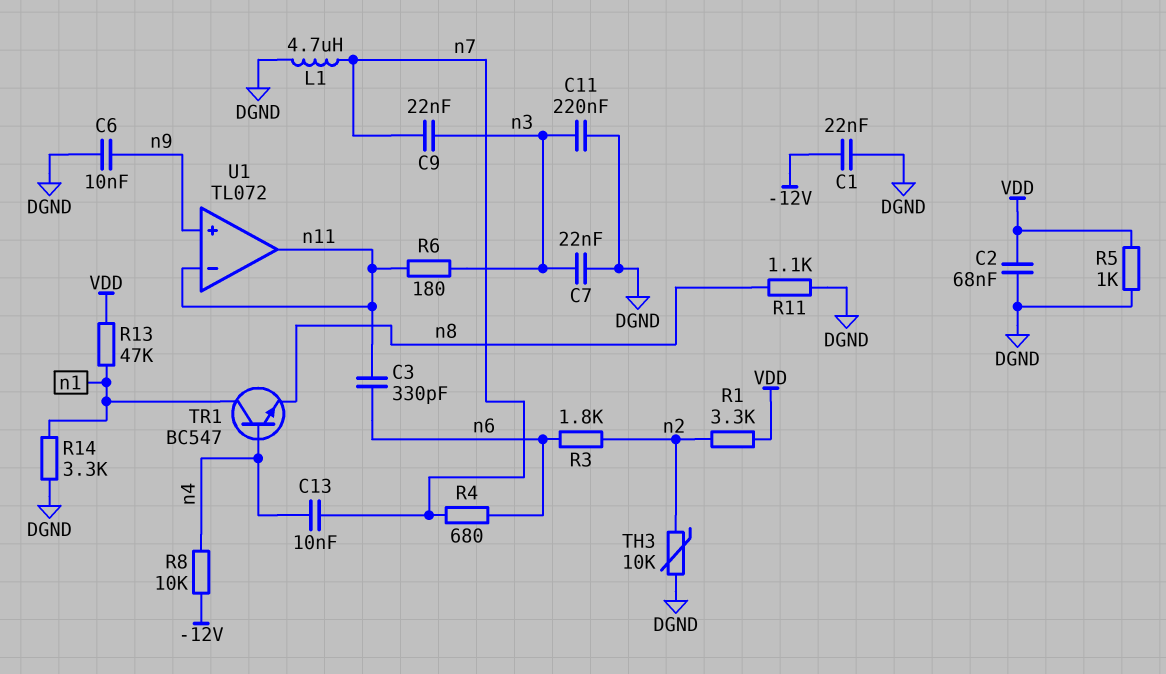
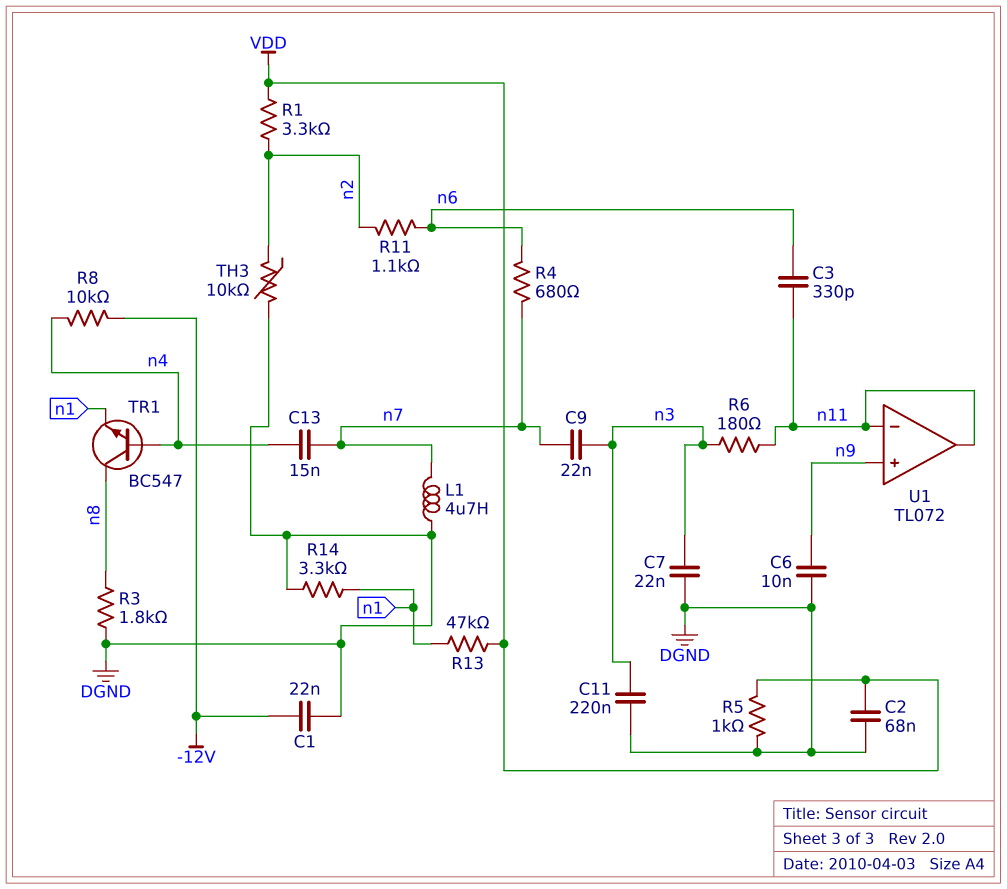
C13: 10nF (n4, n7) -> 15nF (n4, n7)
R3: 1.8k (n2, n6) -> 1.8k (DGND, n8)
R11: 1.1k (DGND, n8) -> 1.1k (n2, n6)
TR1: NPN BC547 (B n4, C n1, E n8) -> NPN BC547 (B n4, C n8, E n1)

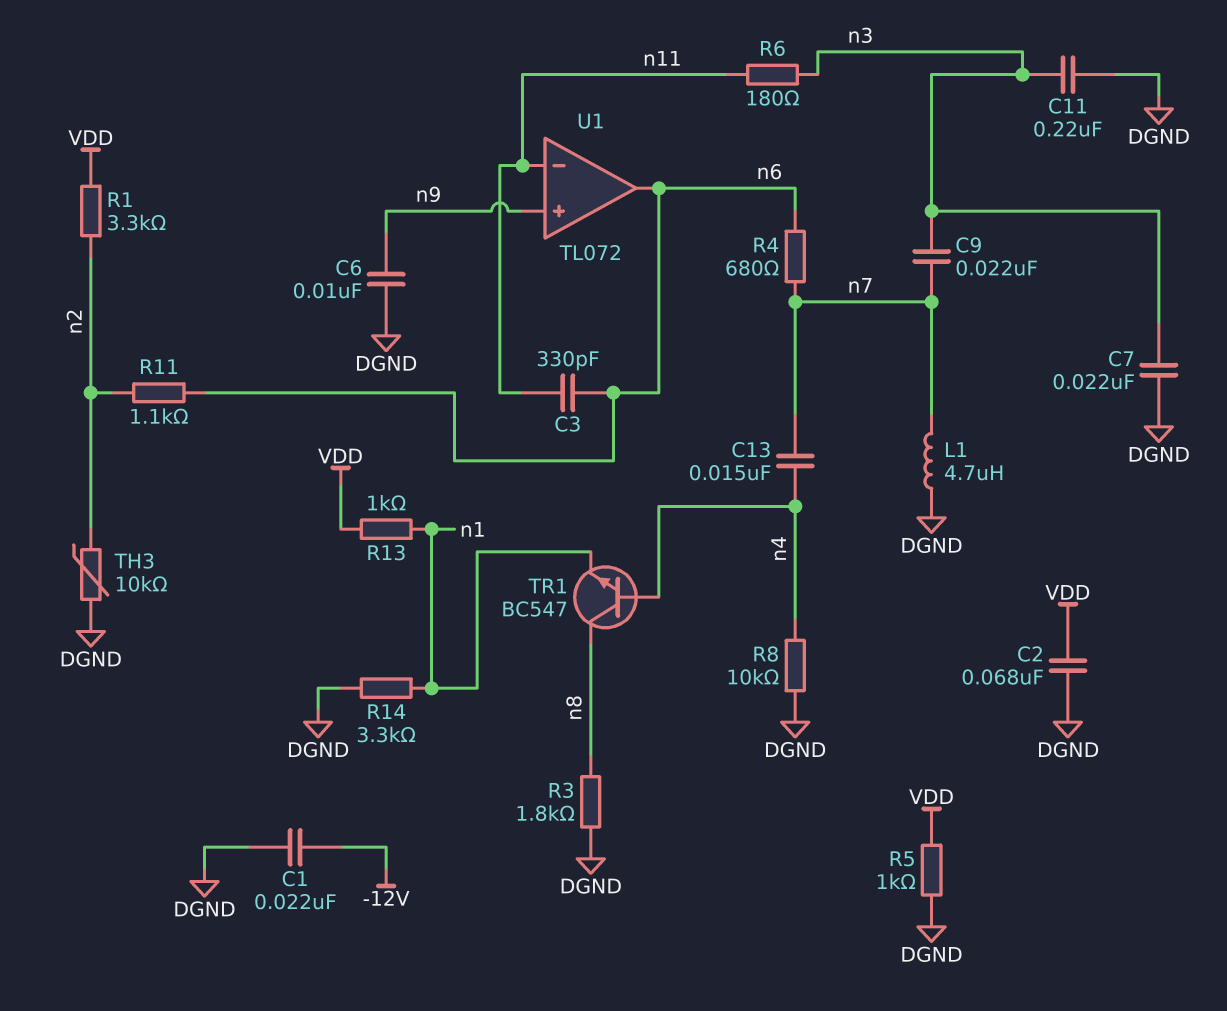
R8: 10k (-12V, n4) -> 10k (DGND, n4)
R13: 47k (VDD, n1) -> 1k (VDD, n1)
U1 pin out: n11 -> n6

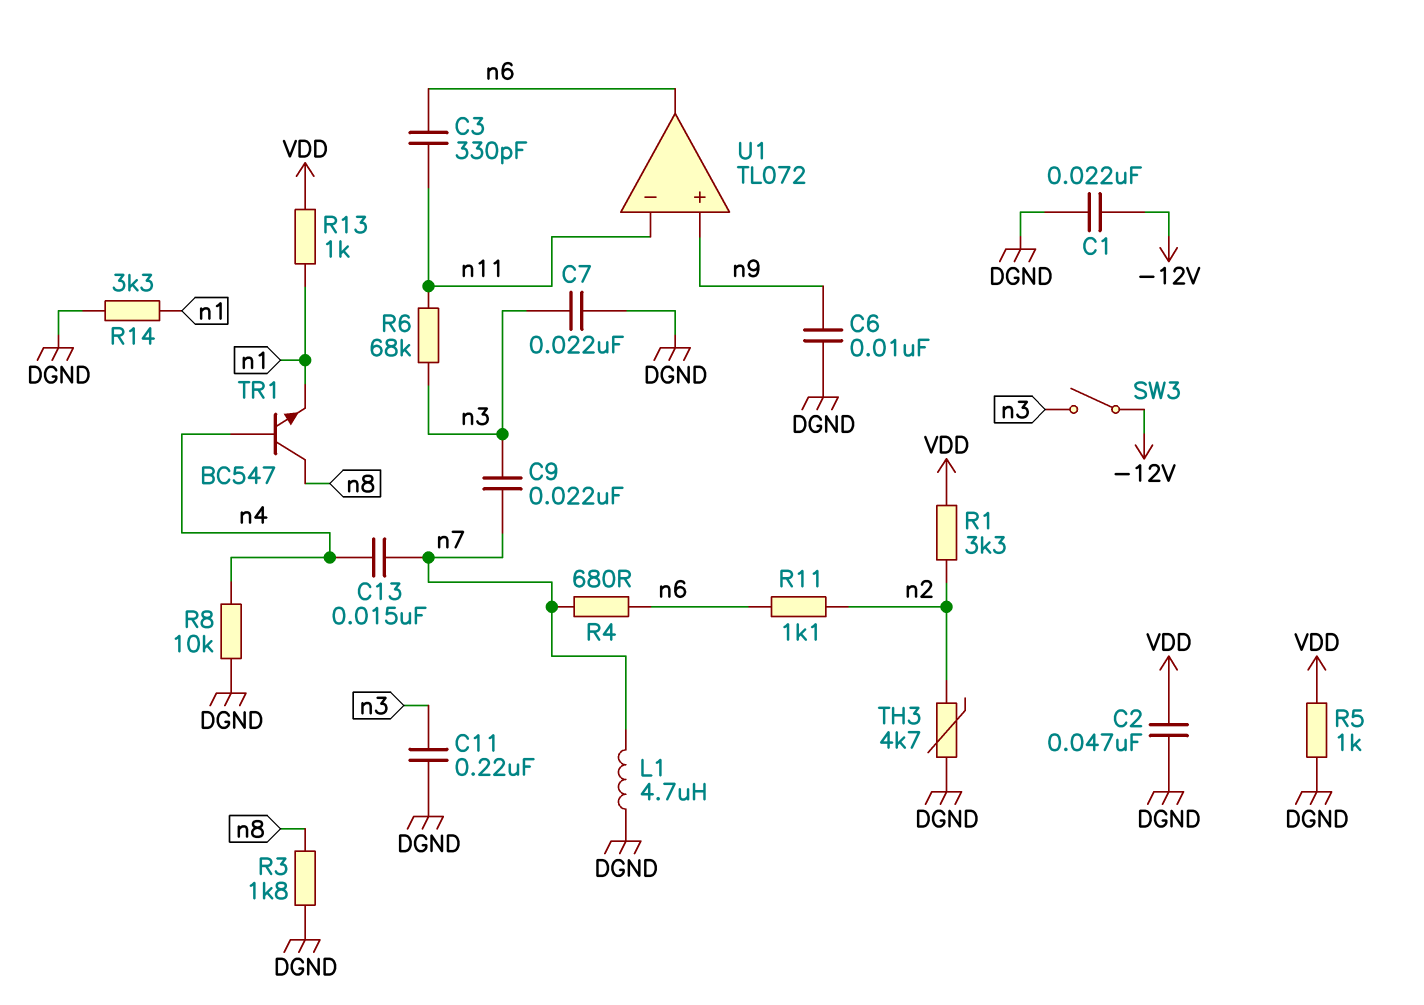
C2: 68nF (DGND, VDD) -> 47nF (DGND, VDD)
R6: 180 (n3, n11) -> 68k (n3, n11)
SW3: none -> switch (-12V, n3)
TH3: 10k (DGND, n2) -> 4.7k (DGND, n2)

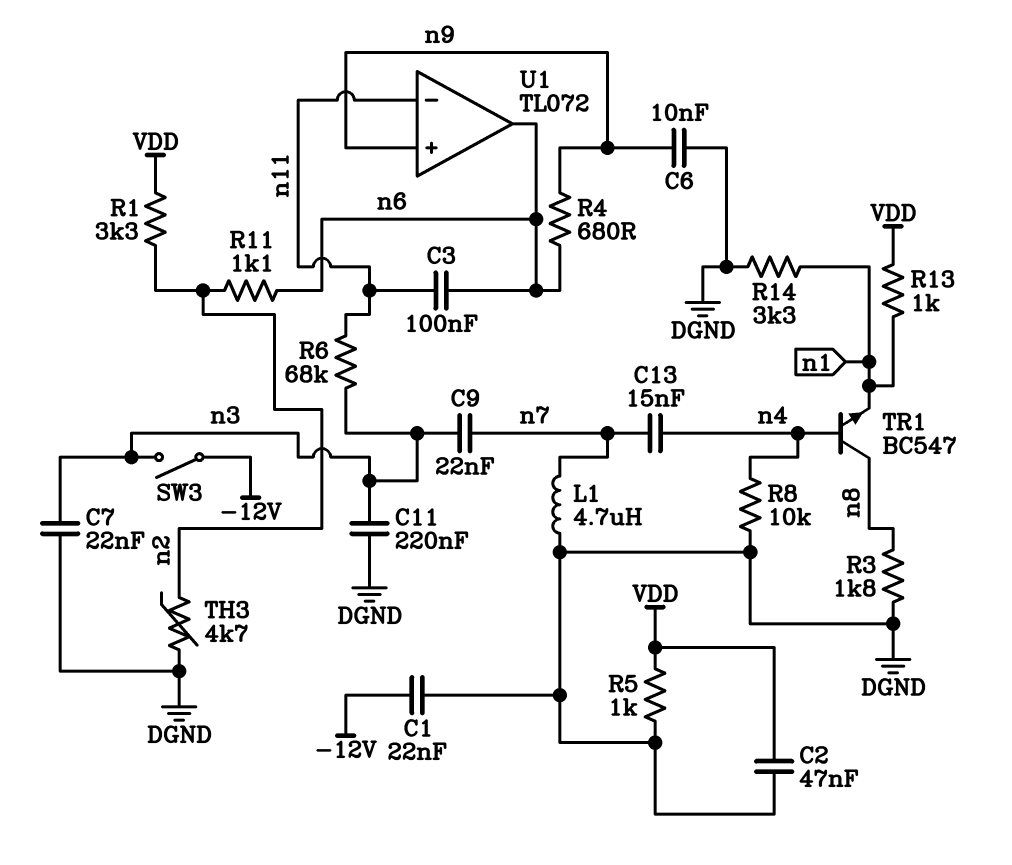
C3: 330pF (n6, n11) -> 100nF (n6, n11)
R4: 680 (n6, n7) -> 680 (n6, n9)

